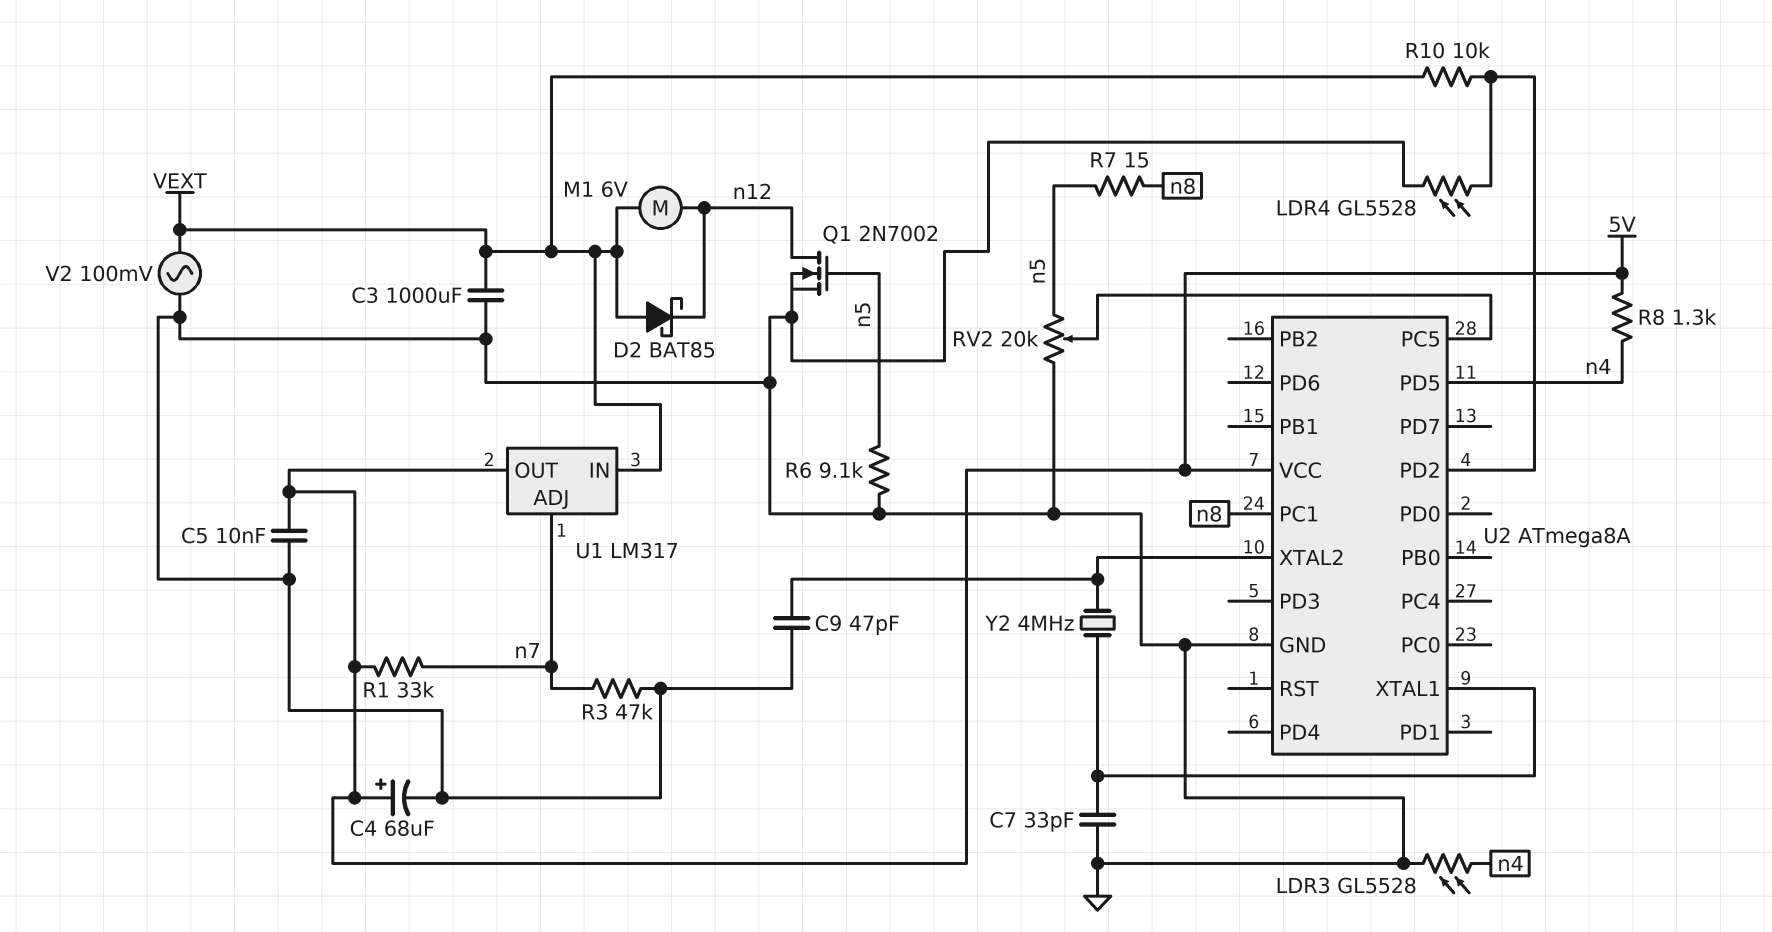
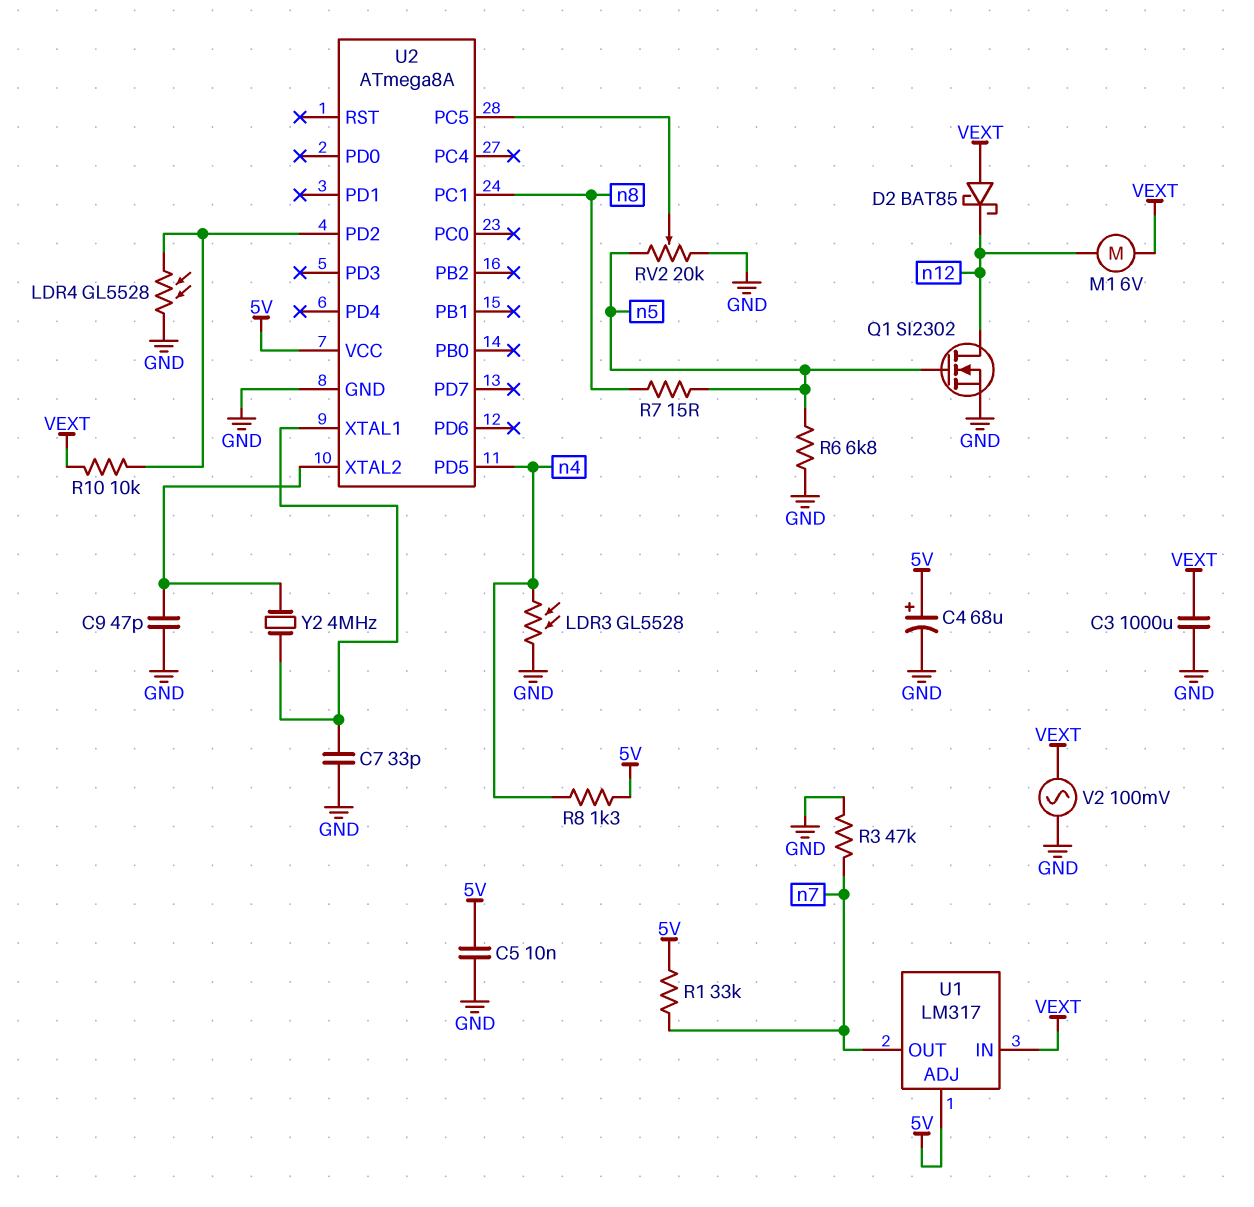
Q1: NMOS 2N7002 (G n5, D n12, S GND) -> NMOS SI2302 (G n5, D n12, S GND)
R6: 9.1k (GND, n5) -> 6.8k (GND, n5)
U1 pin ADJ: n7 -> 5V
U1 pin OUT: 5V -> n7

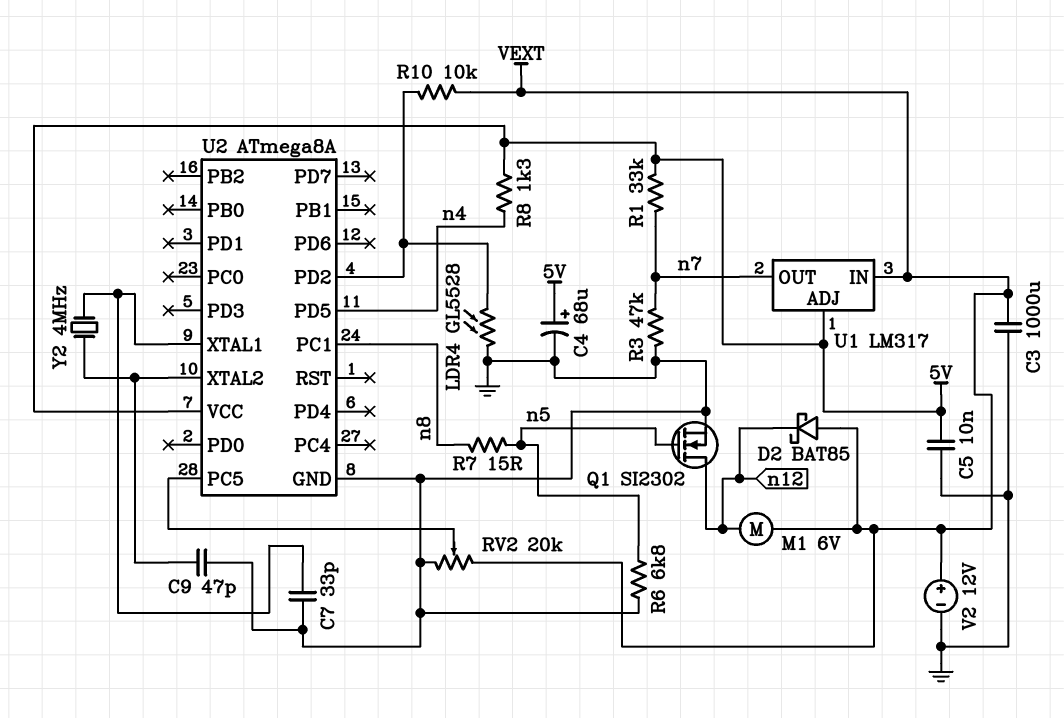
LDR3: GL5528 (GND, n4) -> none
RV2: 20k (GND, n5, wiper U2/PC5) -> 20k (GND, VEXT, wiper U2/PC5)
V2: AC 100mV (GND, VEXT) -> 12V (plus VEXT, minus GND)

